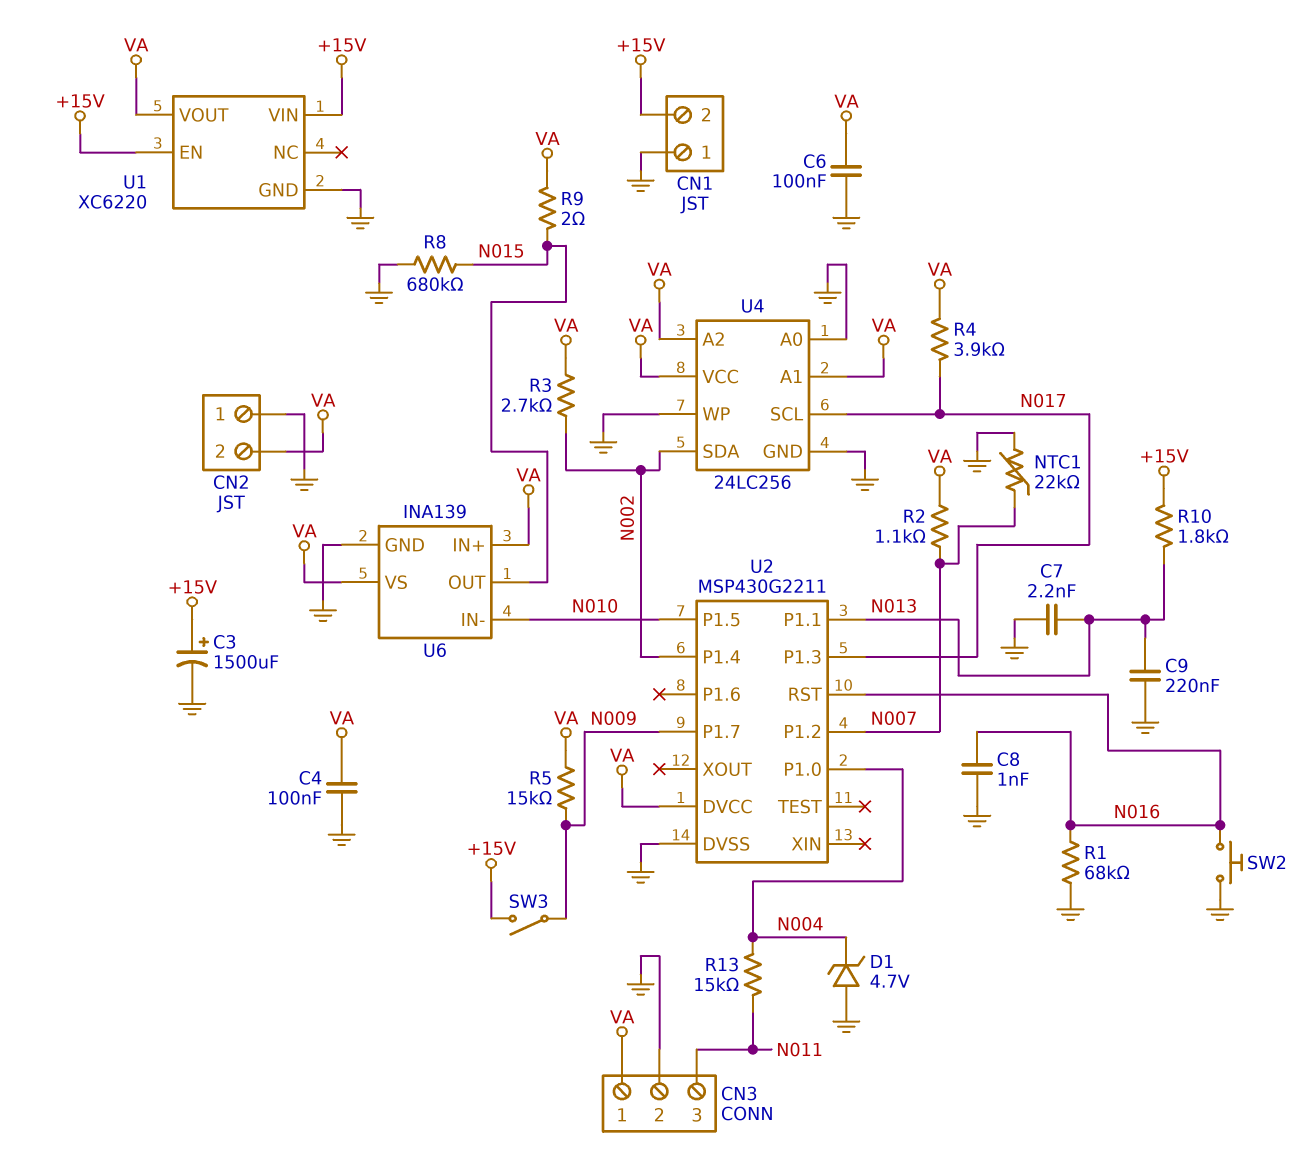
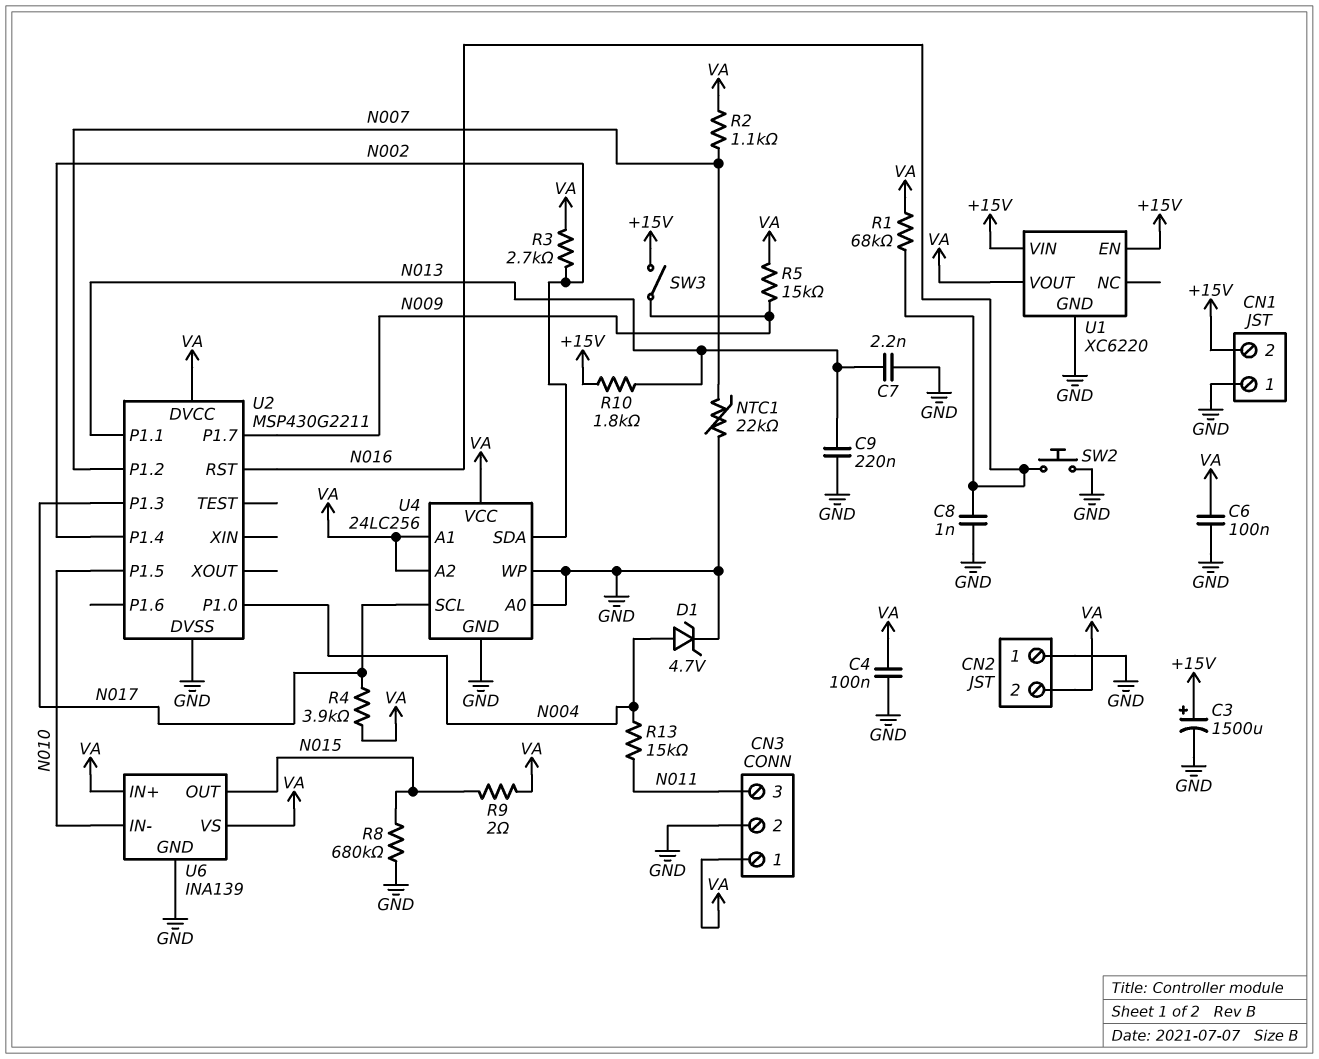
D1: zener 4.7V (A GND, K N004) -> zener 4.7V (A N004, K GND)
R1: 68k (GND, N016) -> 68k (N016, VA)

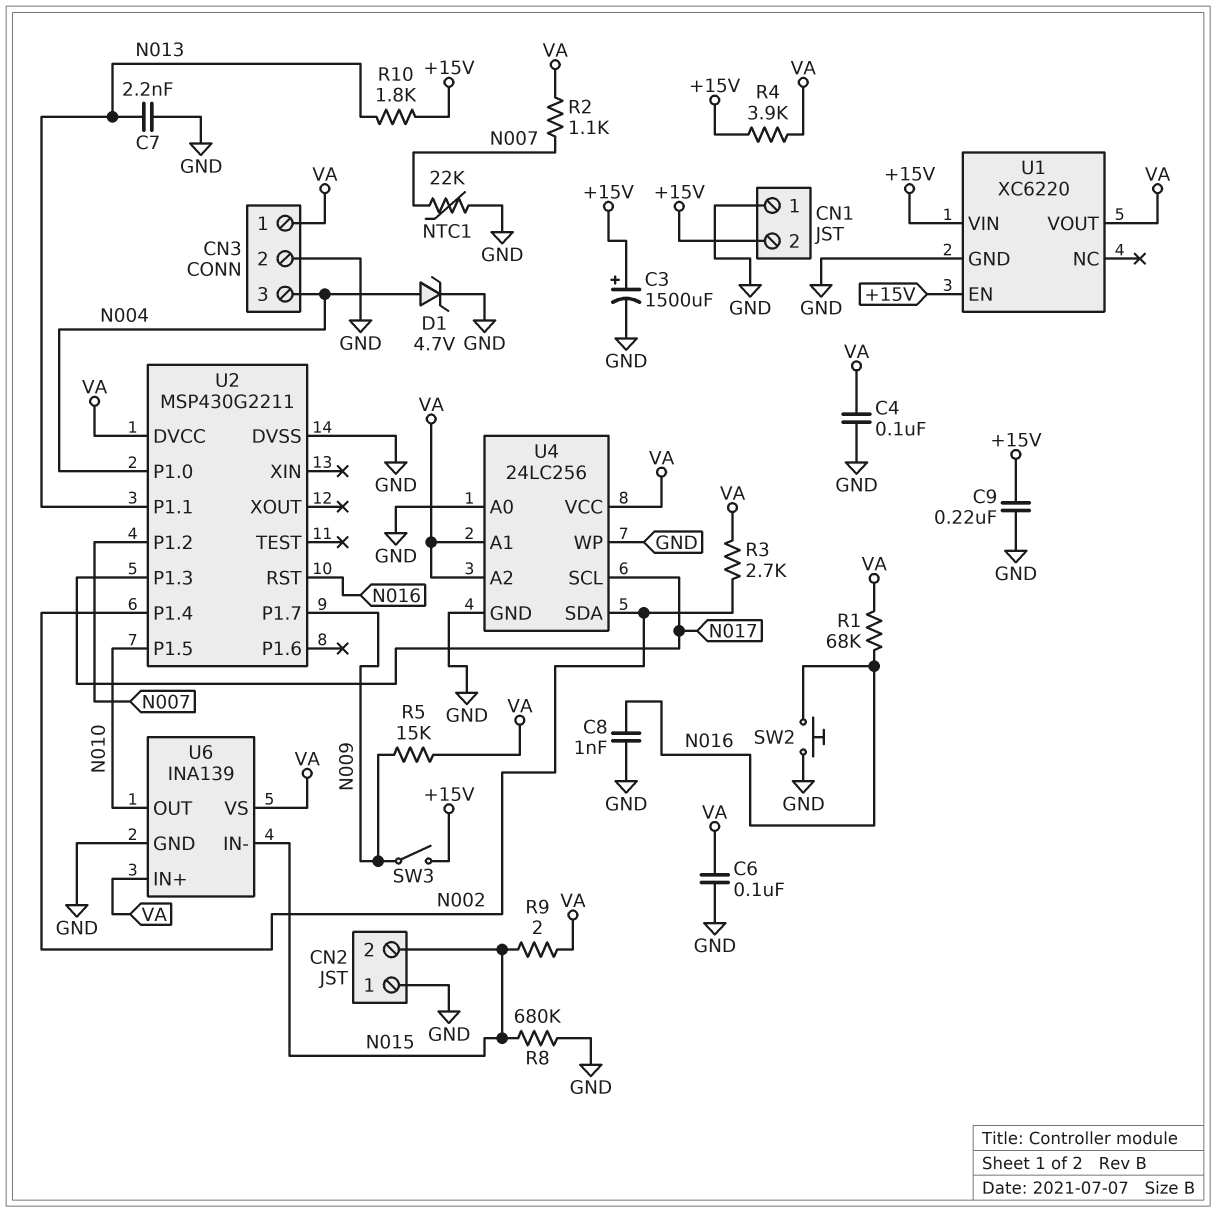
C9: 220nF (GND, N013) -> 220nF (+15V, GND)
CN2 pin 2: VA -> N015
CN3 pin 3: N011 -> N004
R4: 3.9k (N017, VA) -> 3.9k (+15V, VA)
R13: 15k (N004, N011) -> none
U6 pin IN-: N010 -> N015
U6 pin OUT: N015 -> N010

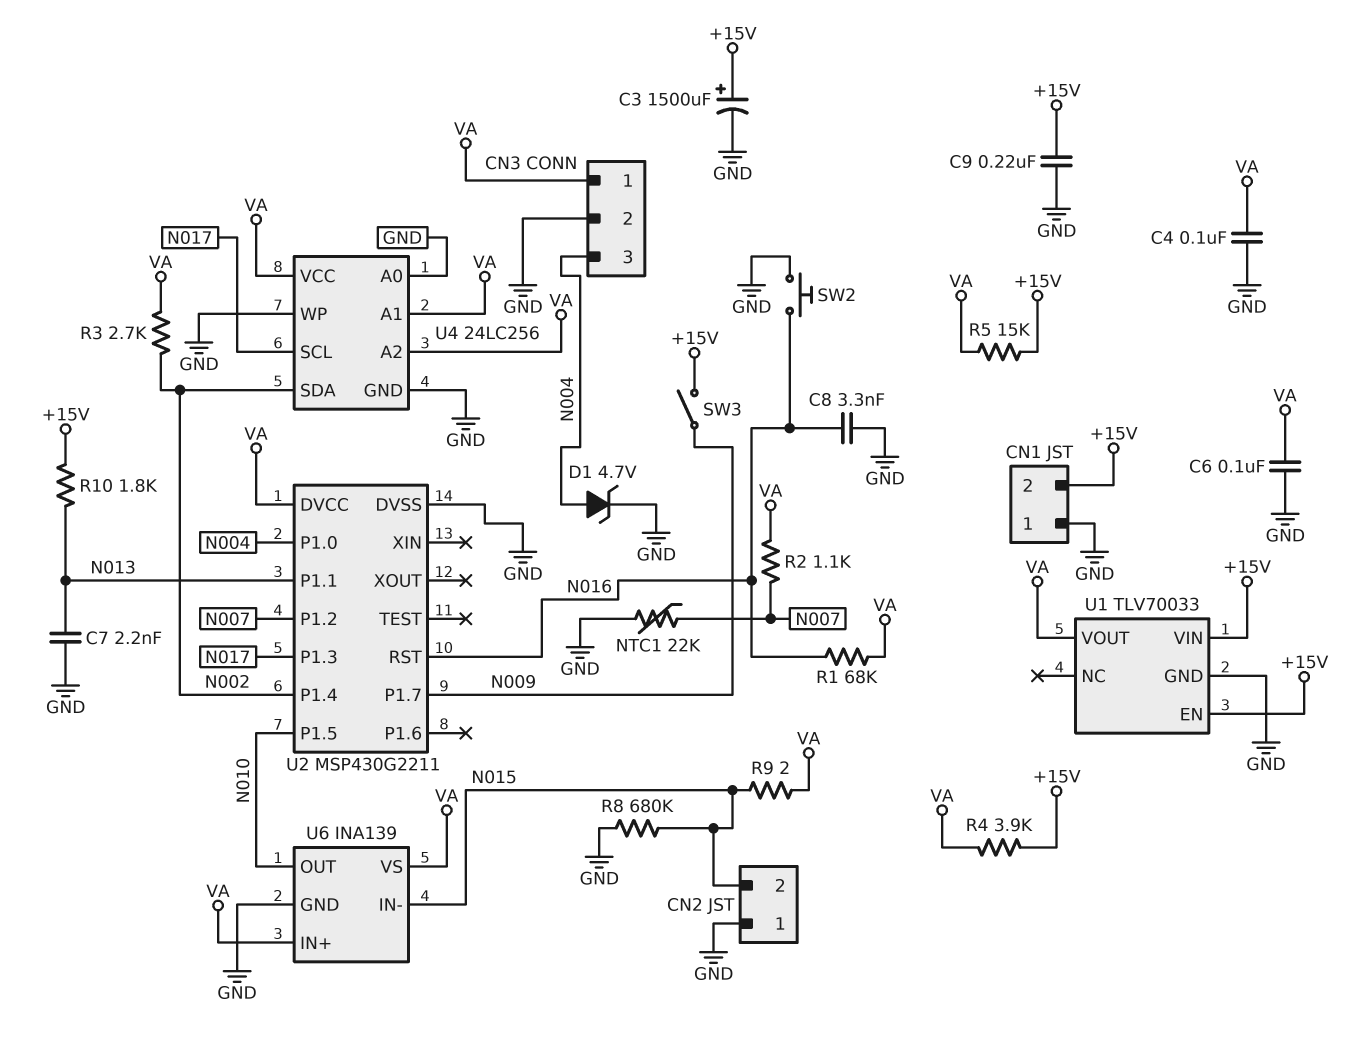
C8: 1nF (GND, N016) -> 3.3nF (GND, N016)
R5: 15k (N009, VA) -> 15k (+15V, VA)
U1: XC6220 -> TLV70033

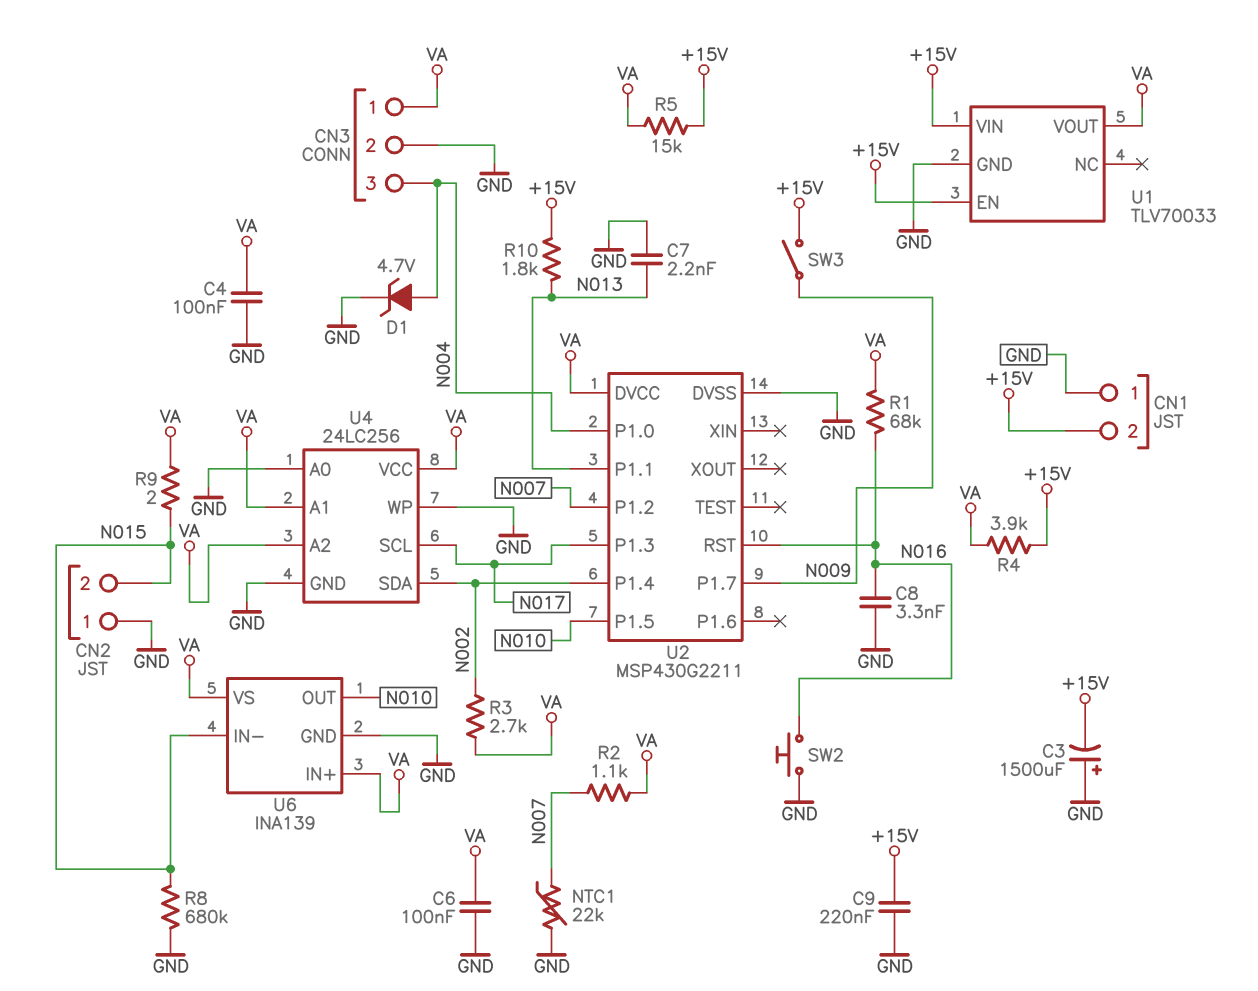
C3: 1500uF (plus +15V, minus GND) -> 1500uF (plus GND, minus +15V)

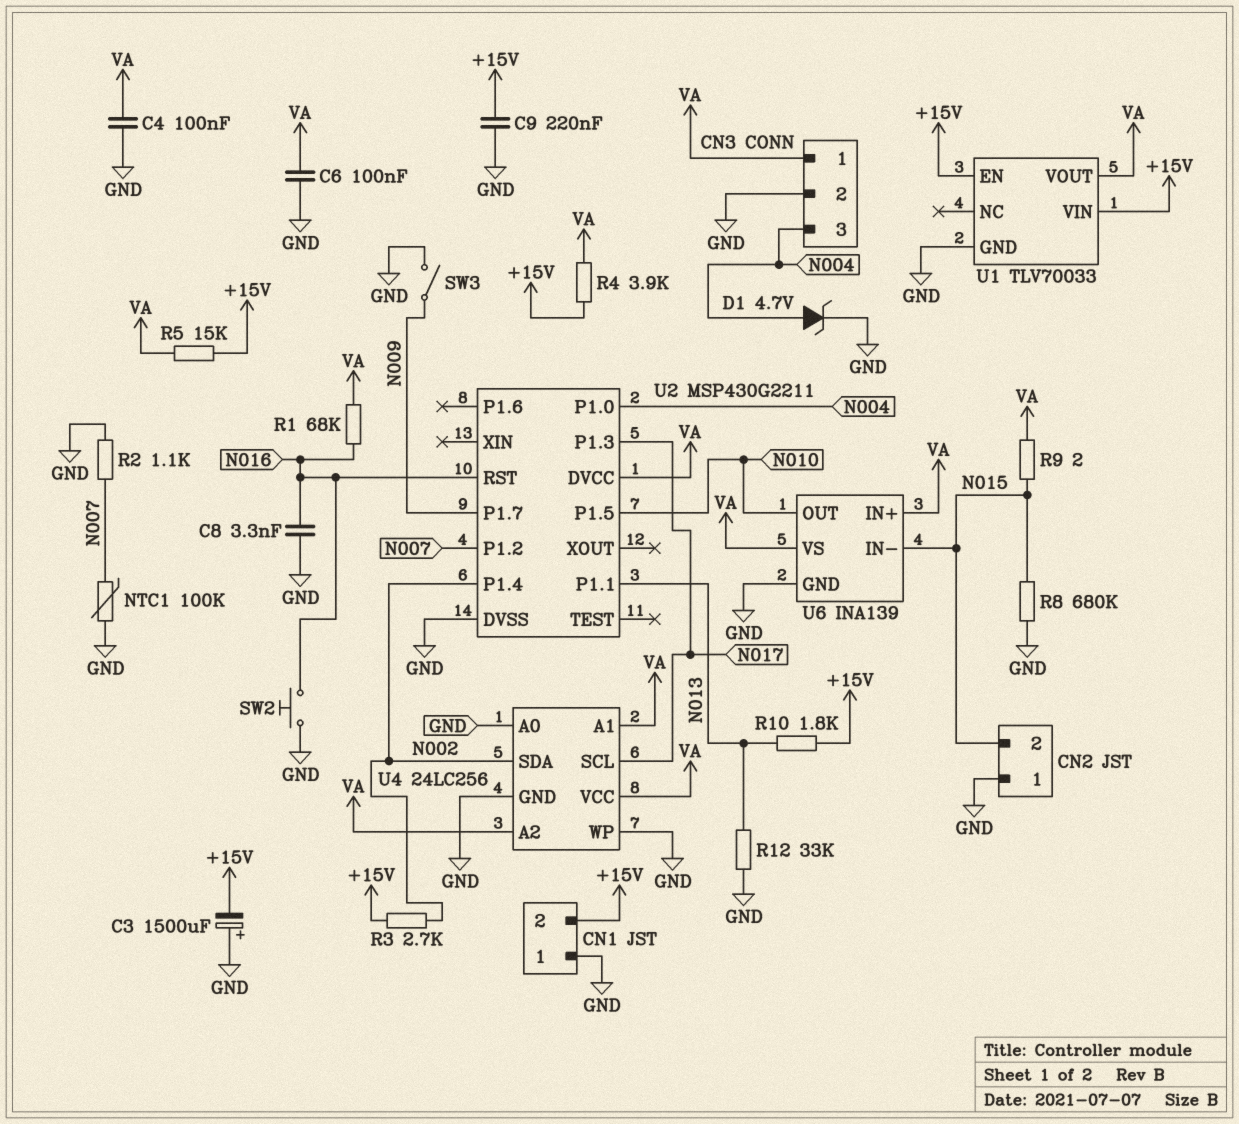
C7: 2.2nF (GND, N013) -> none
NTC1: 22k (GND, N007) -> 100k (GND, N007)
R2: 1.1k (N007, VA) -> 1.1k (GND, N007)
R3: 2.7k (N002, VA) -> 2.7k (+15V, N002)
R12: none -> 33k (GND, N013)
SW3: switch (+15V, N009) -> switch (GND, N009)

